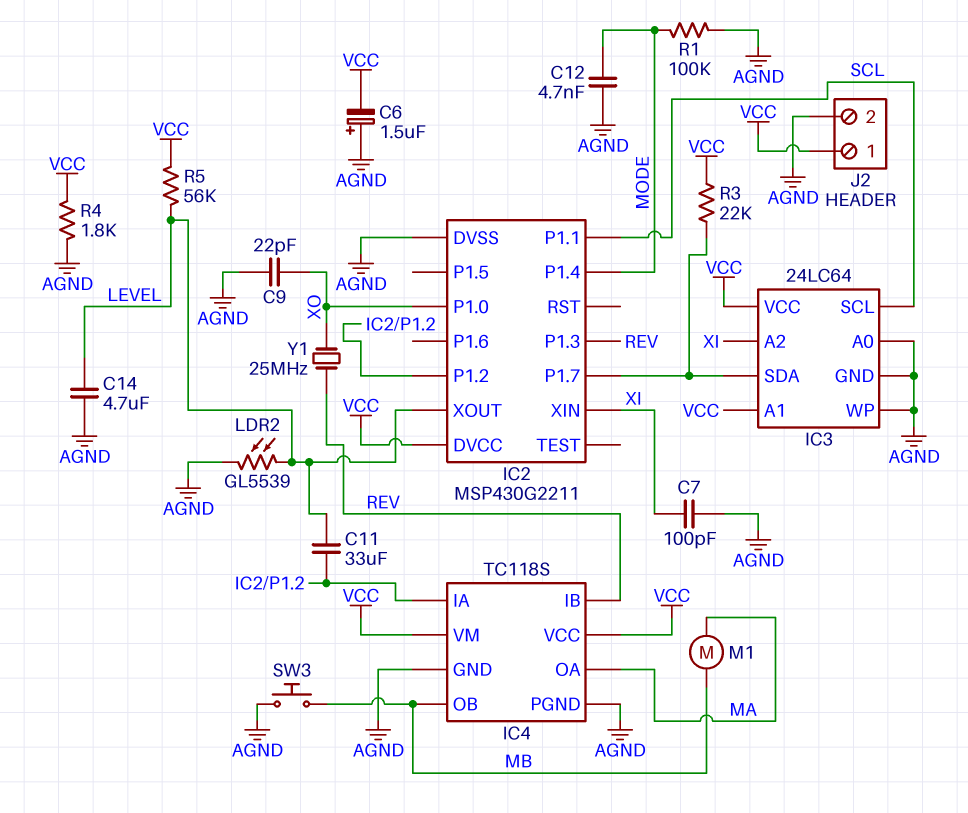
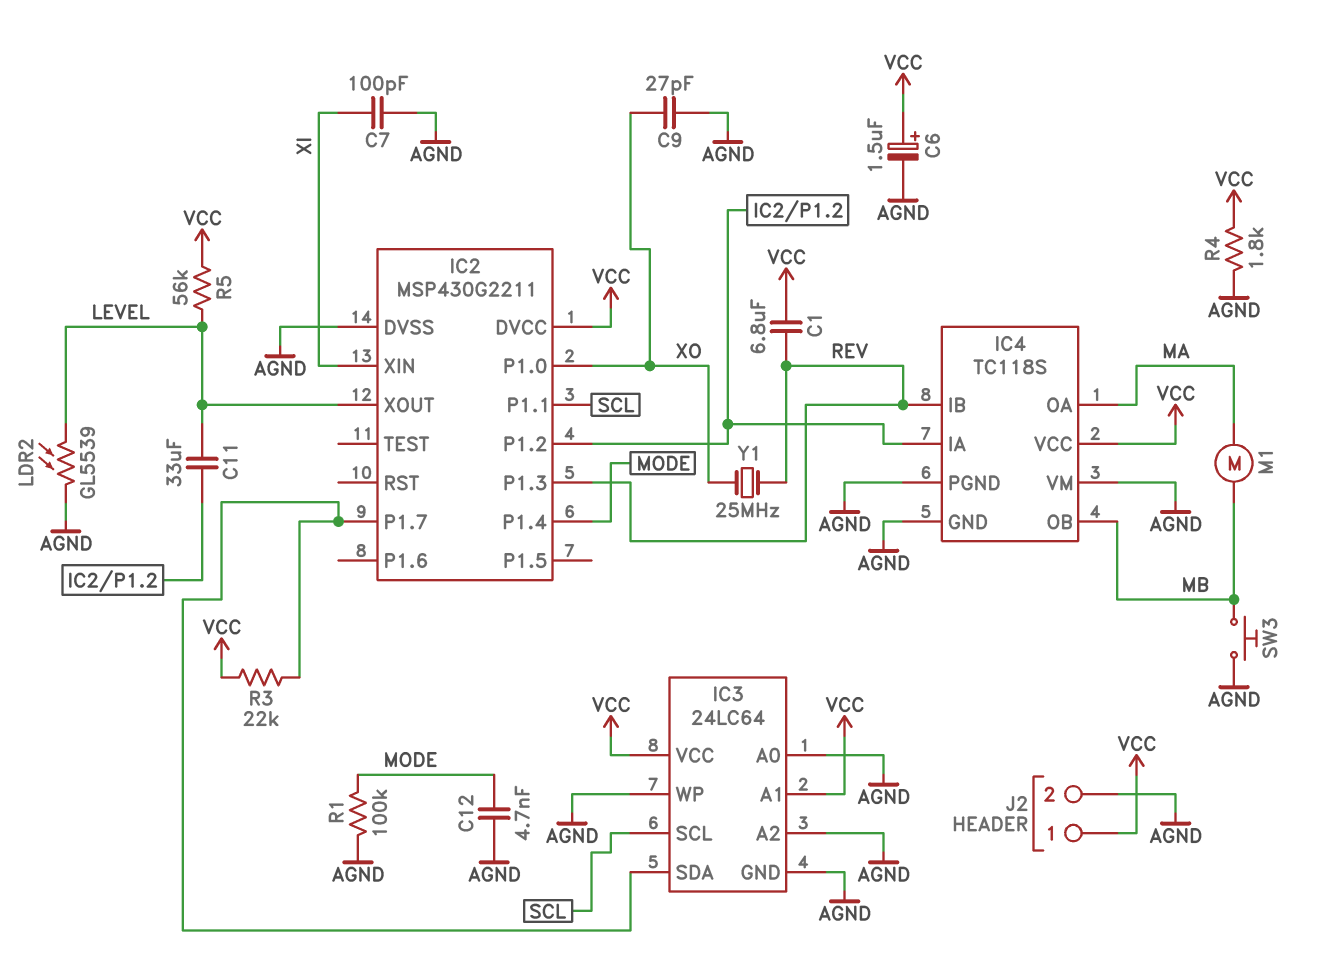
C1: none -> 6.8uF (REV, VCC)
C6: 1.5uF (plus AGND, minus VCC) -> 1.5uF (plus VCC, minus AGND)
C9: 22pF (AGND, XO) -> 27pF (AGND, XO)
C14: 4.7uF (AGND, LEVEL) -> none
IC3 pin A2: XI -> AGND
IC4 pin VM: VCC -> AGND

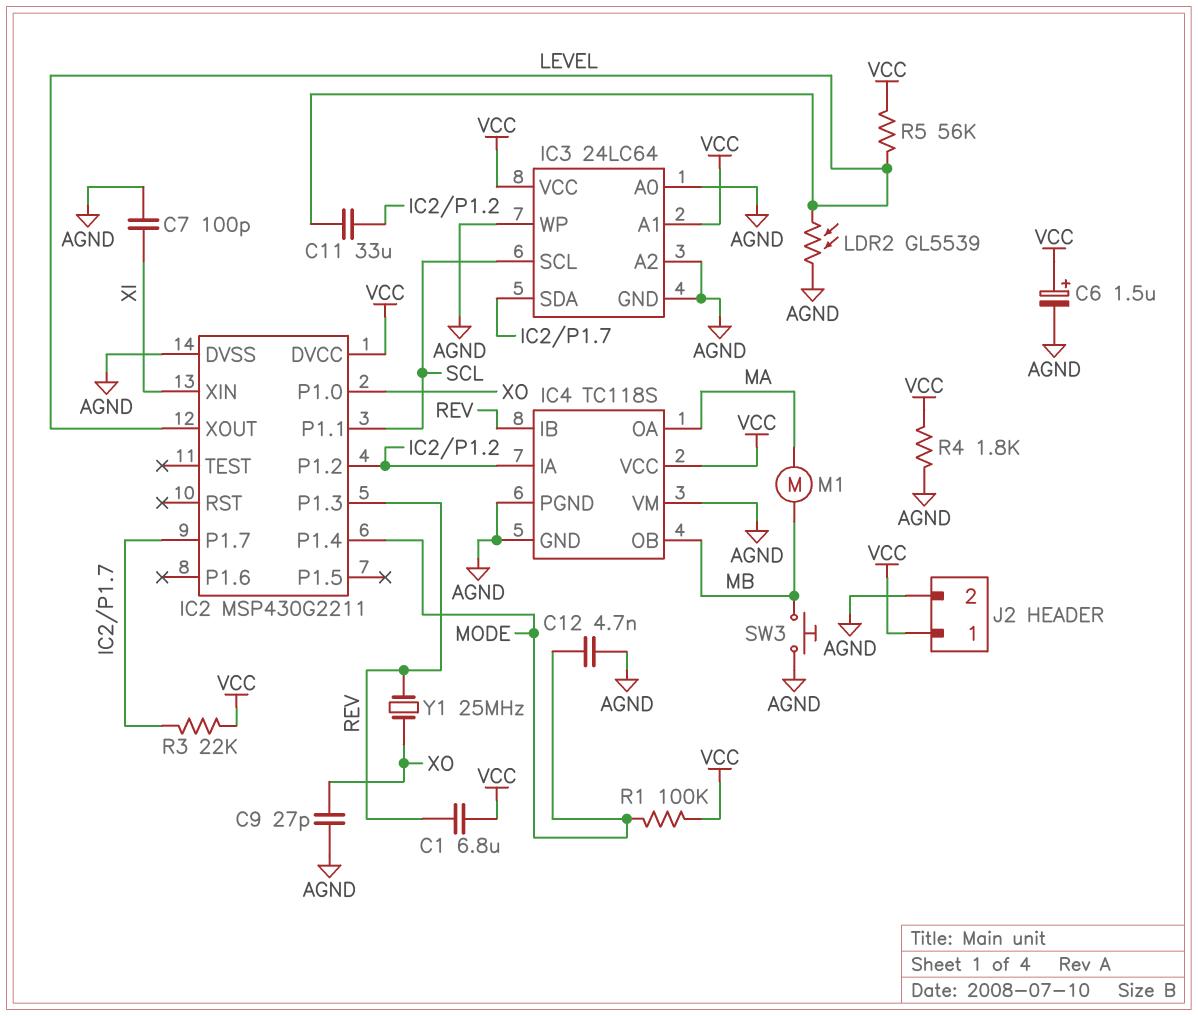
R1: 100k (AGND, MODE) -> 100k (MODE, VCC)

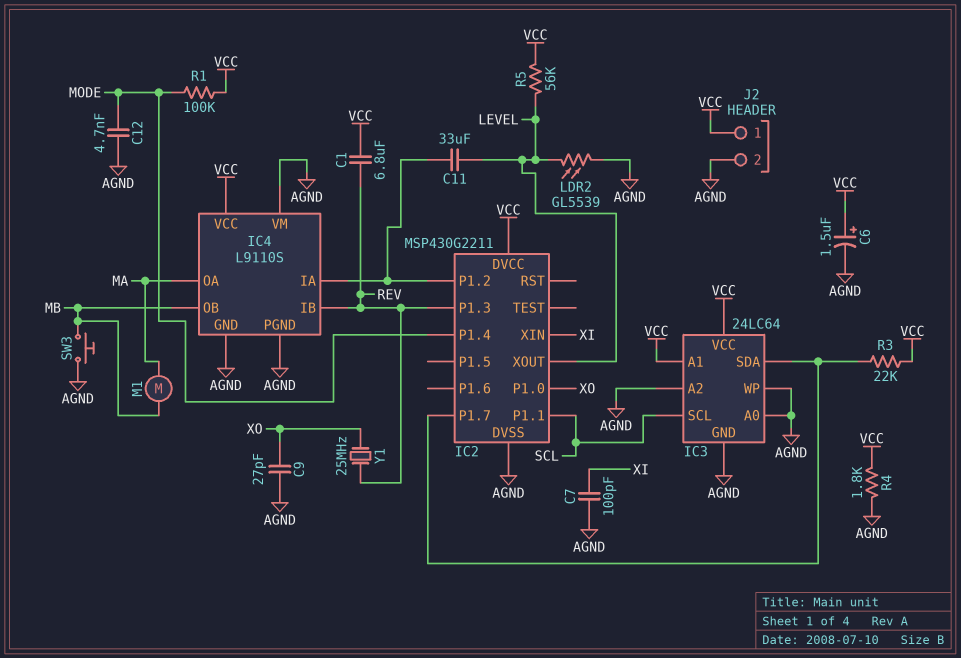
IC4: TC118S -> L9110S

